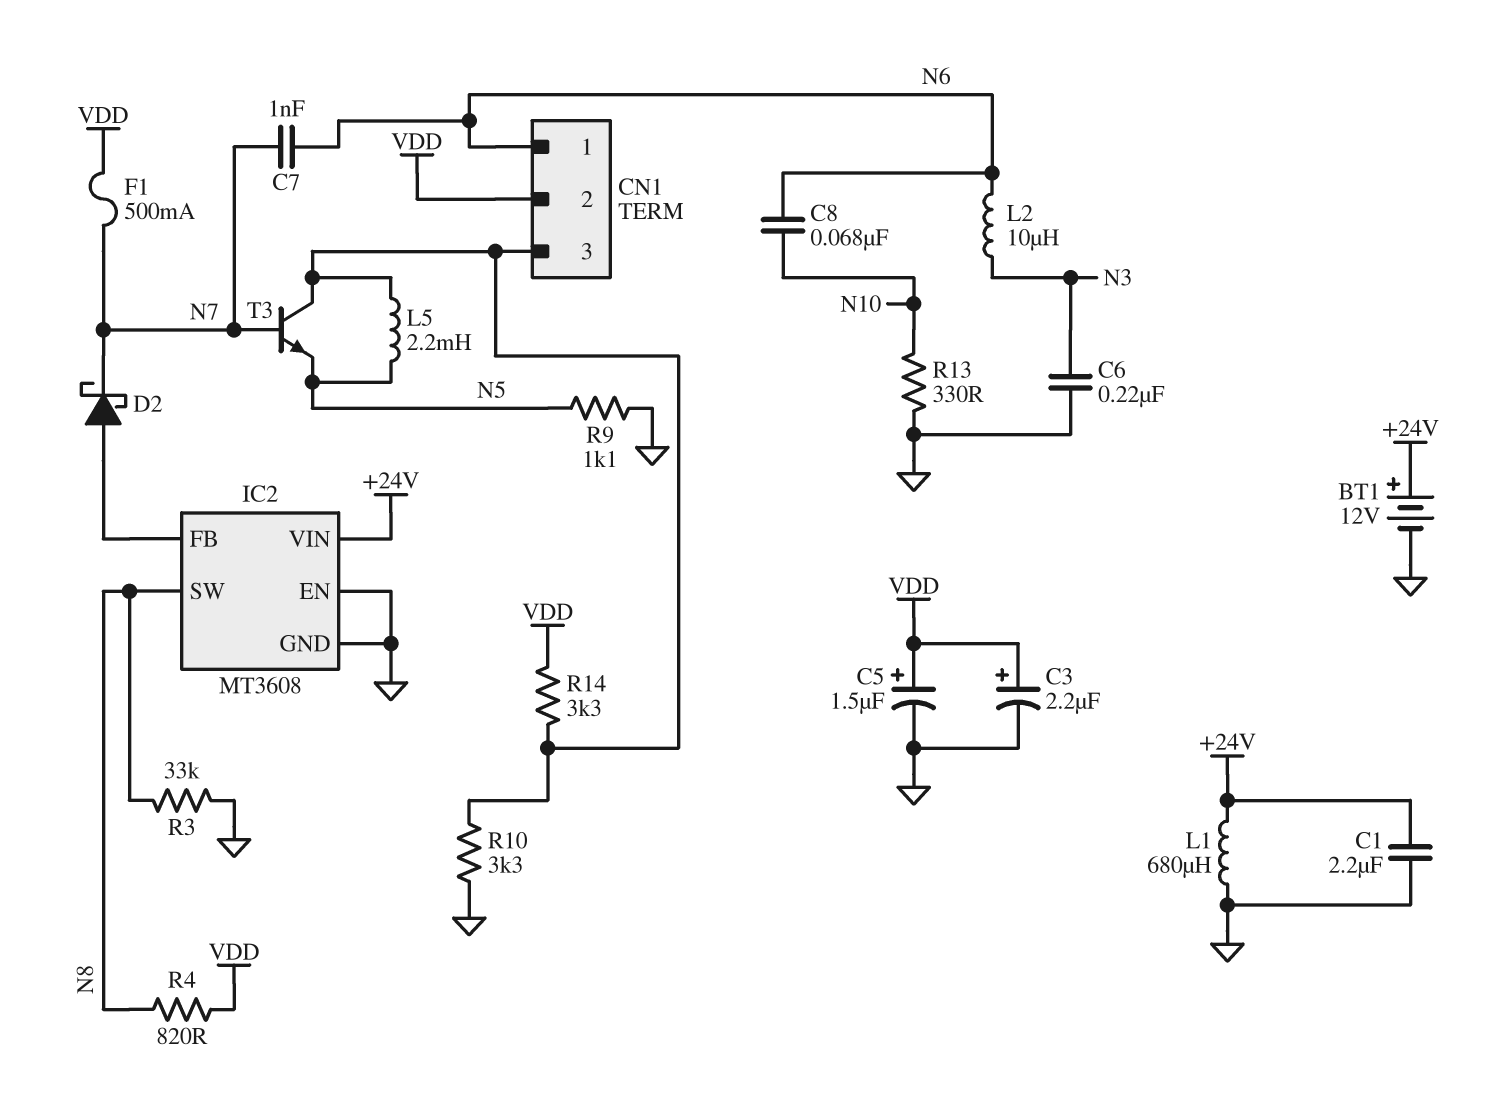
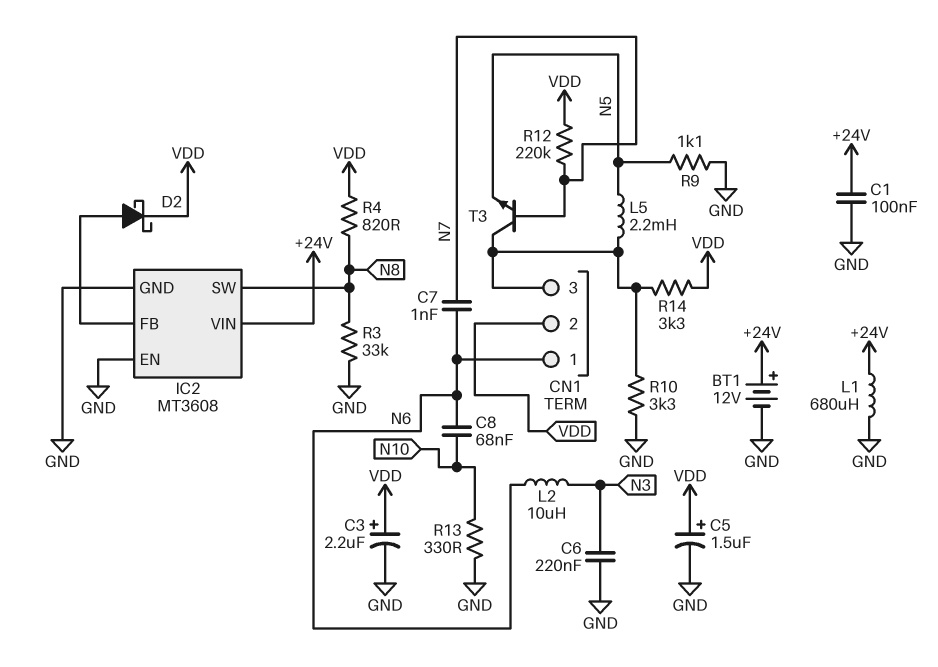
C1: 2.2uF (+24V, GND) -> 100nF (+24V, GND)
D2: schottky (A IC2/FB, K N7) -> schottky (A IC2/FB, K VDD)
F1: 500mA (N7, VDD) -> none
R12: none -> 220k (N7, VDD)

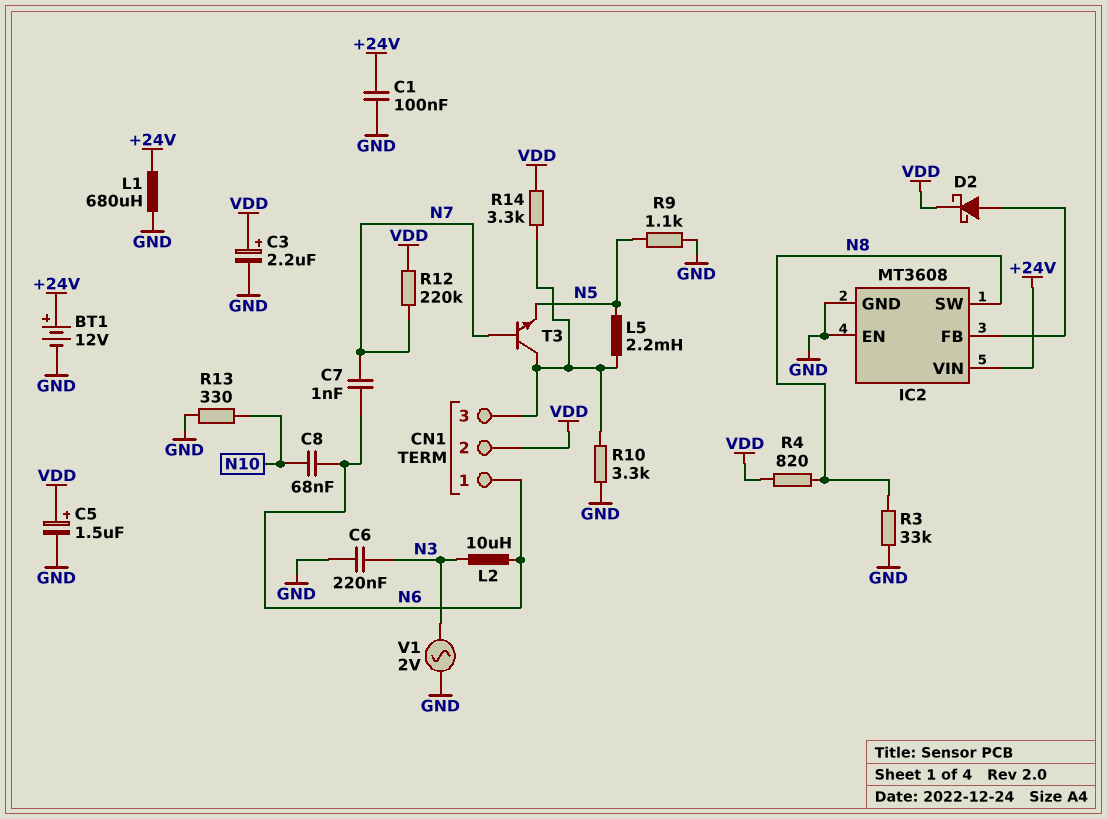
V1: none -> AC 2V (GND, N3)

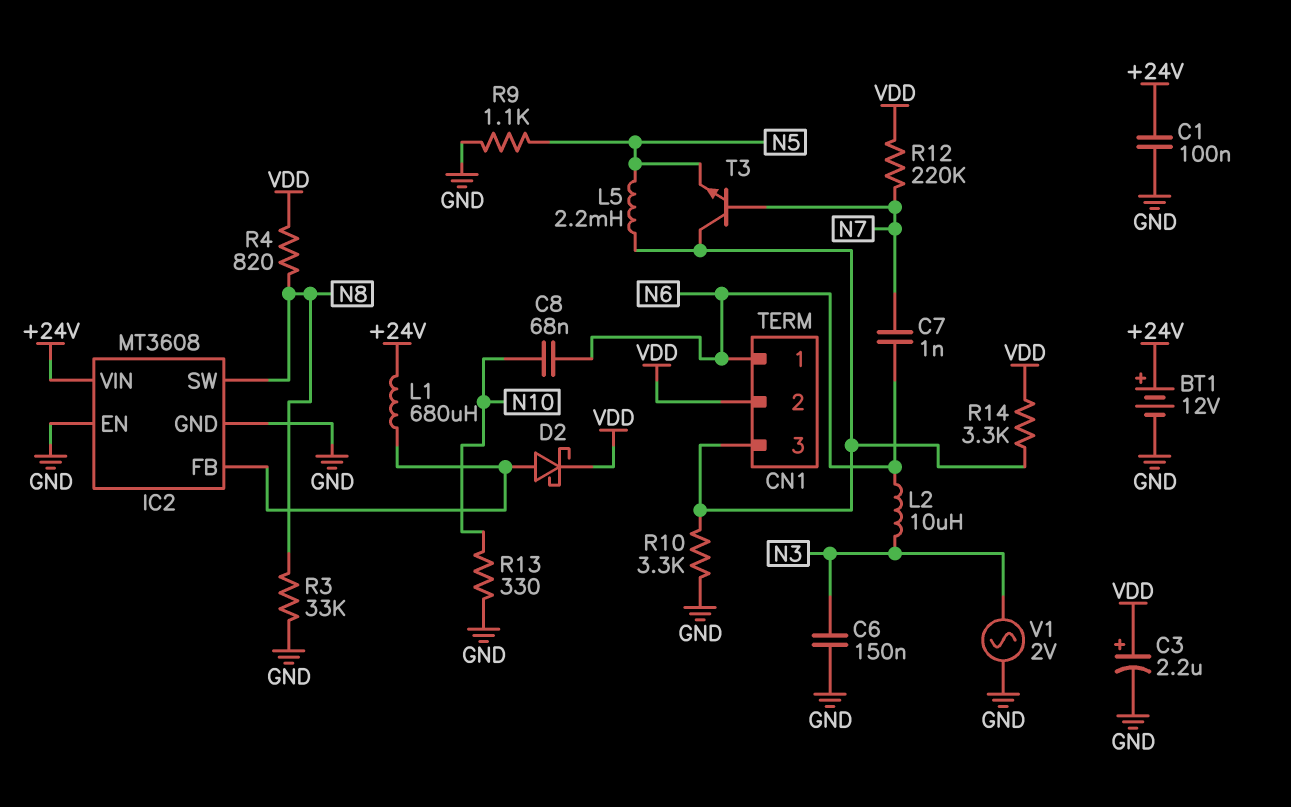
C5: 1.5uF (plus VDD, minus GND) -> none
C6: 220nF (GND, N3) -> 150nF (GND, N3)
L1: 680uH (+24V, GND) -> 680uH (+24V, IC2/FB)

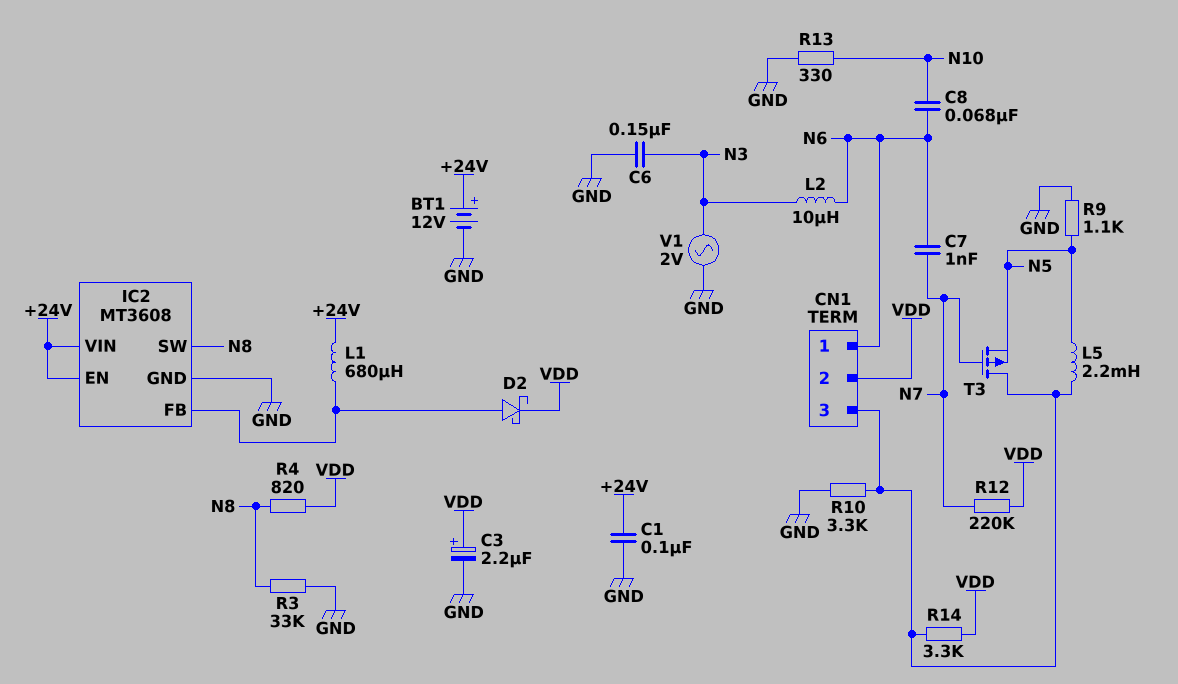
IC2 pin EN: GND -> +24V
T3: NPN (B N7, C CN1/3, E N5) -> PMOS (G N7, D CN1/3, S N5)

